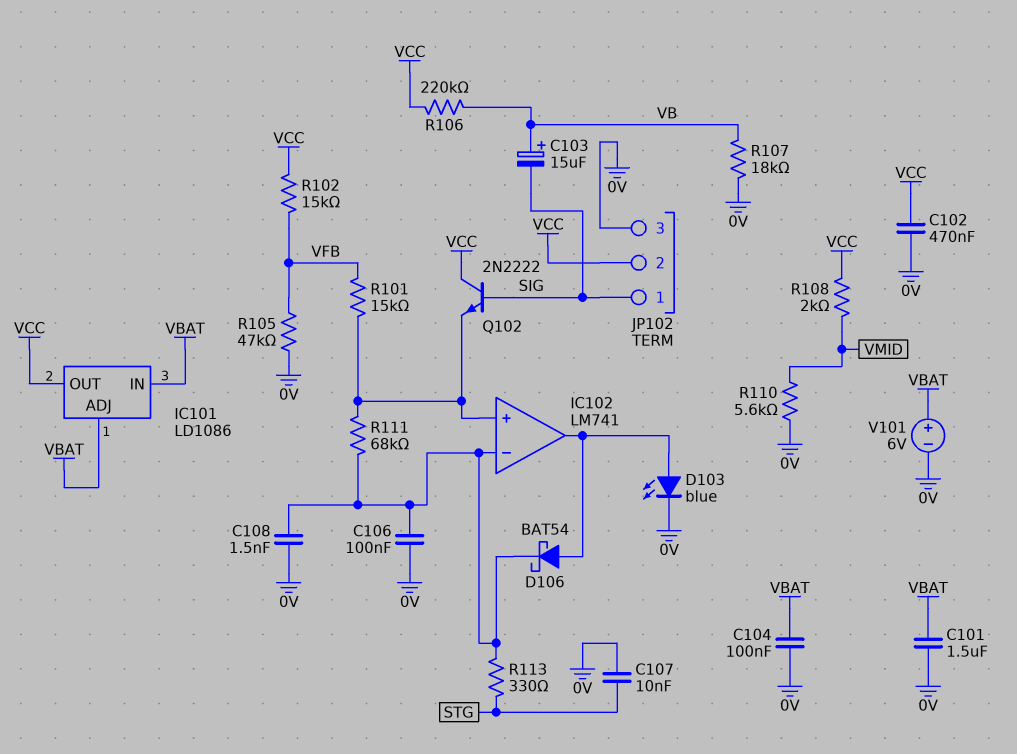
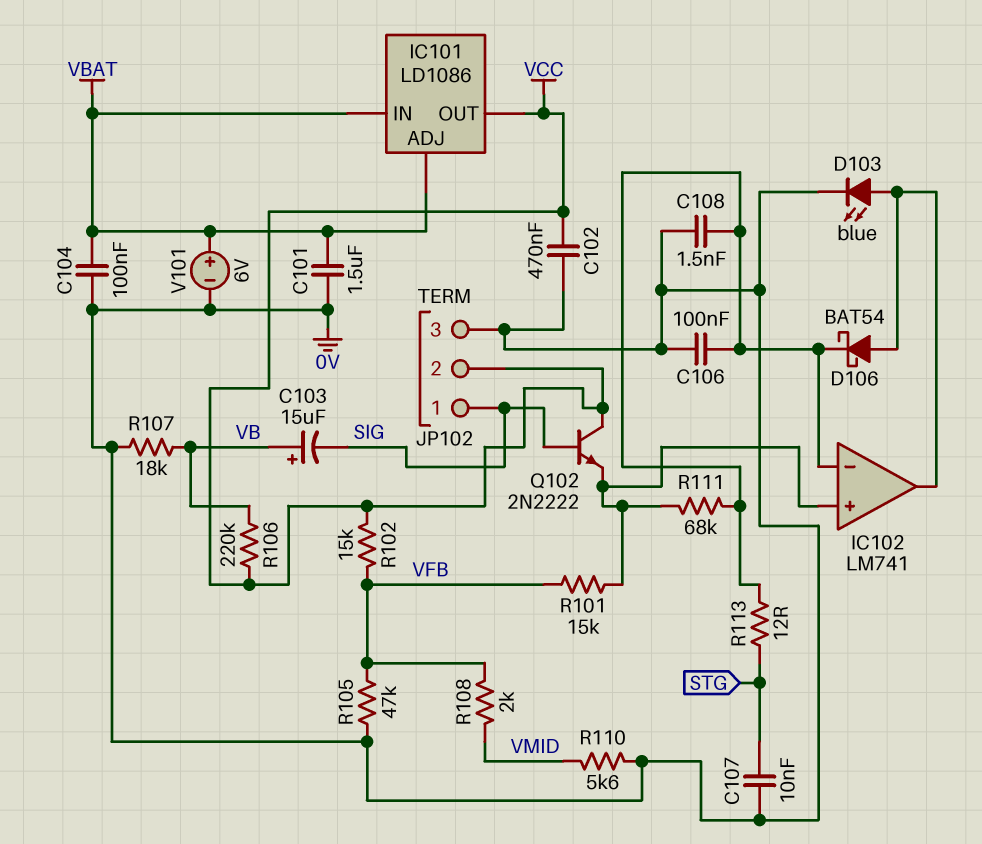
R108: 2k (VCC, VMID) -> 2k (VFB, VMID)
R113: 330 (IC102/in-, STG) -> 12 (IC102/in-, STG)

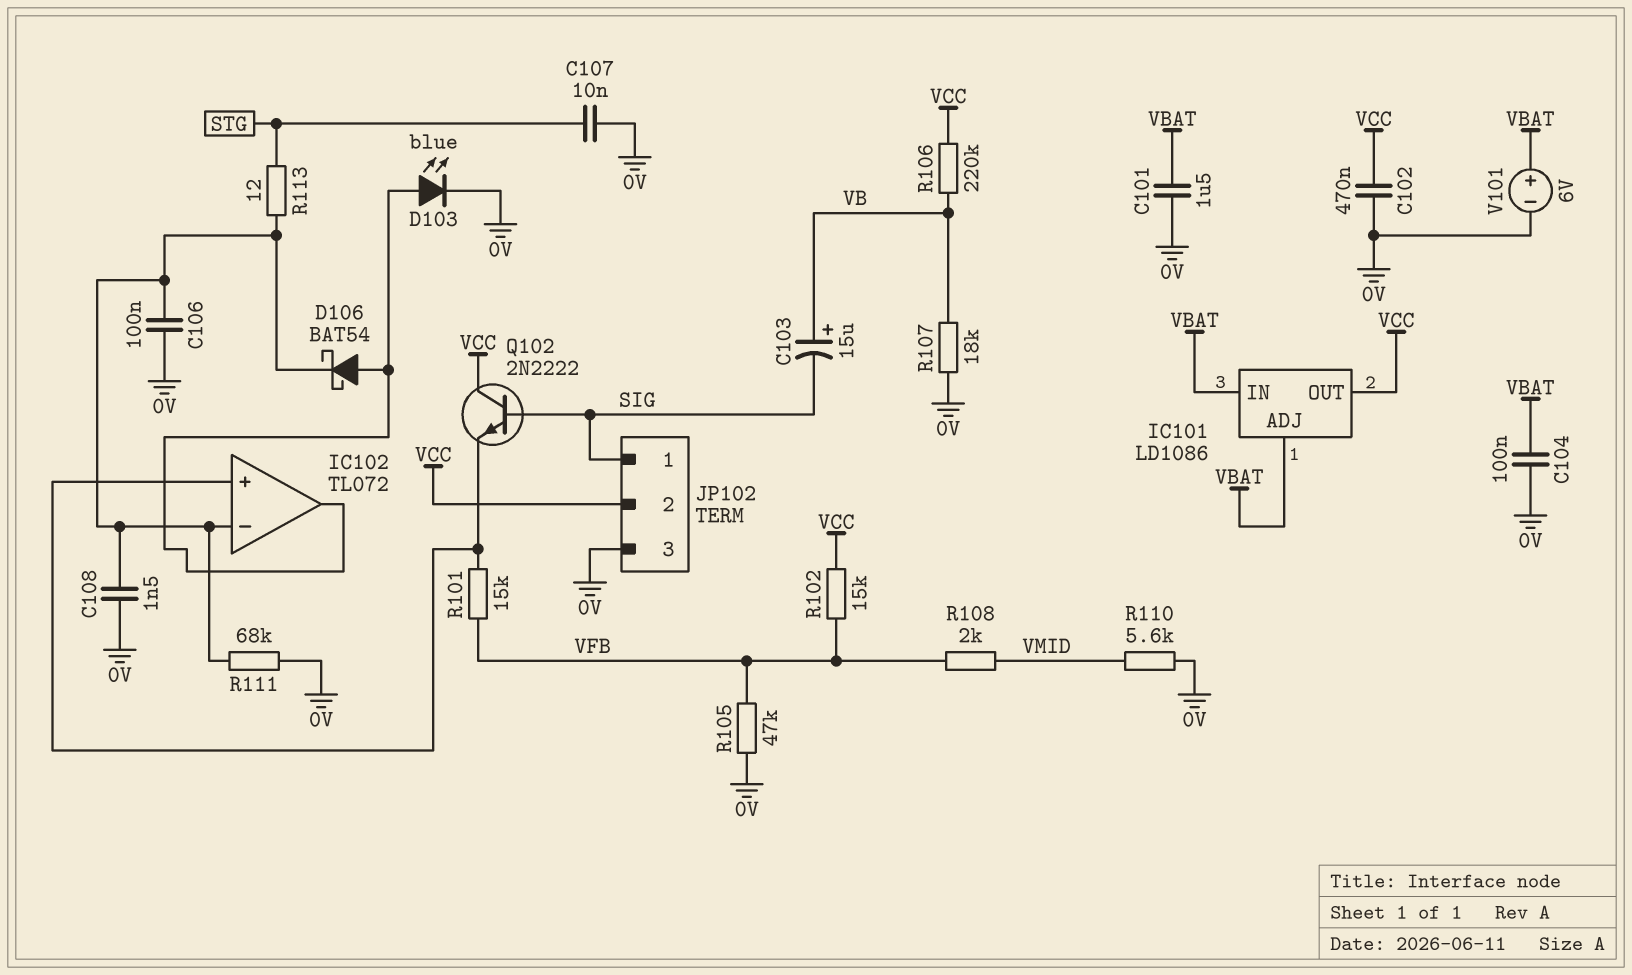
IC102: LM741 -> TL072
R111: 68k (IC102/in+, IC102/in-) -> 68k (0V, IC102/in-)

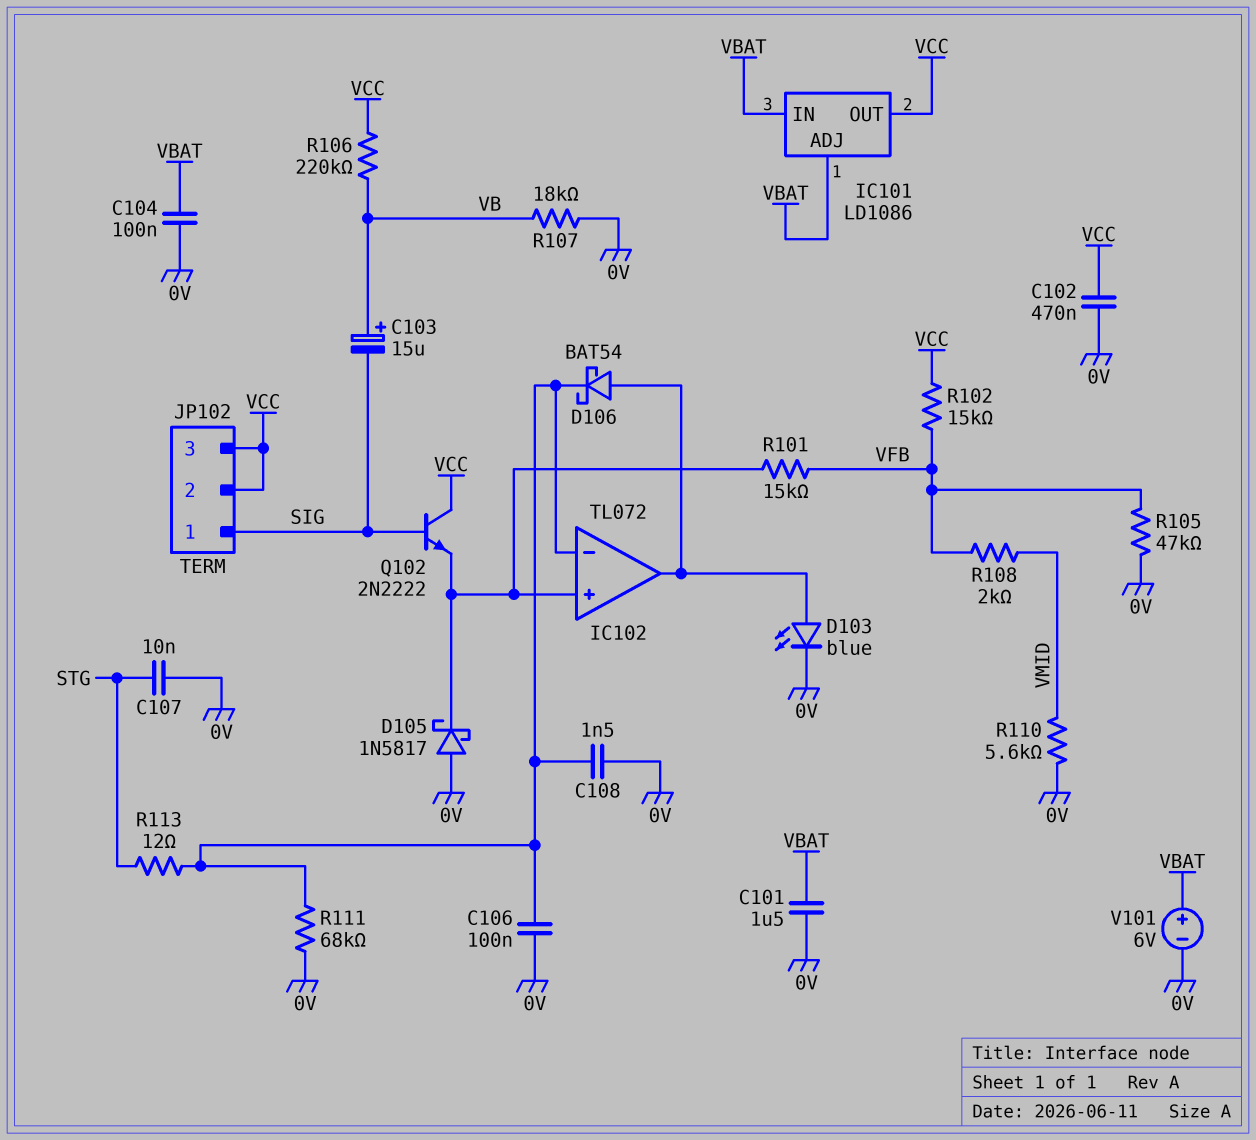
D105: none -> schottky 1N5817 (A 0V, K IC102/in+)
JP102 pin 3: 0V -> VCC

